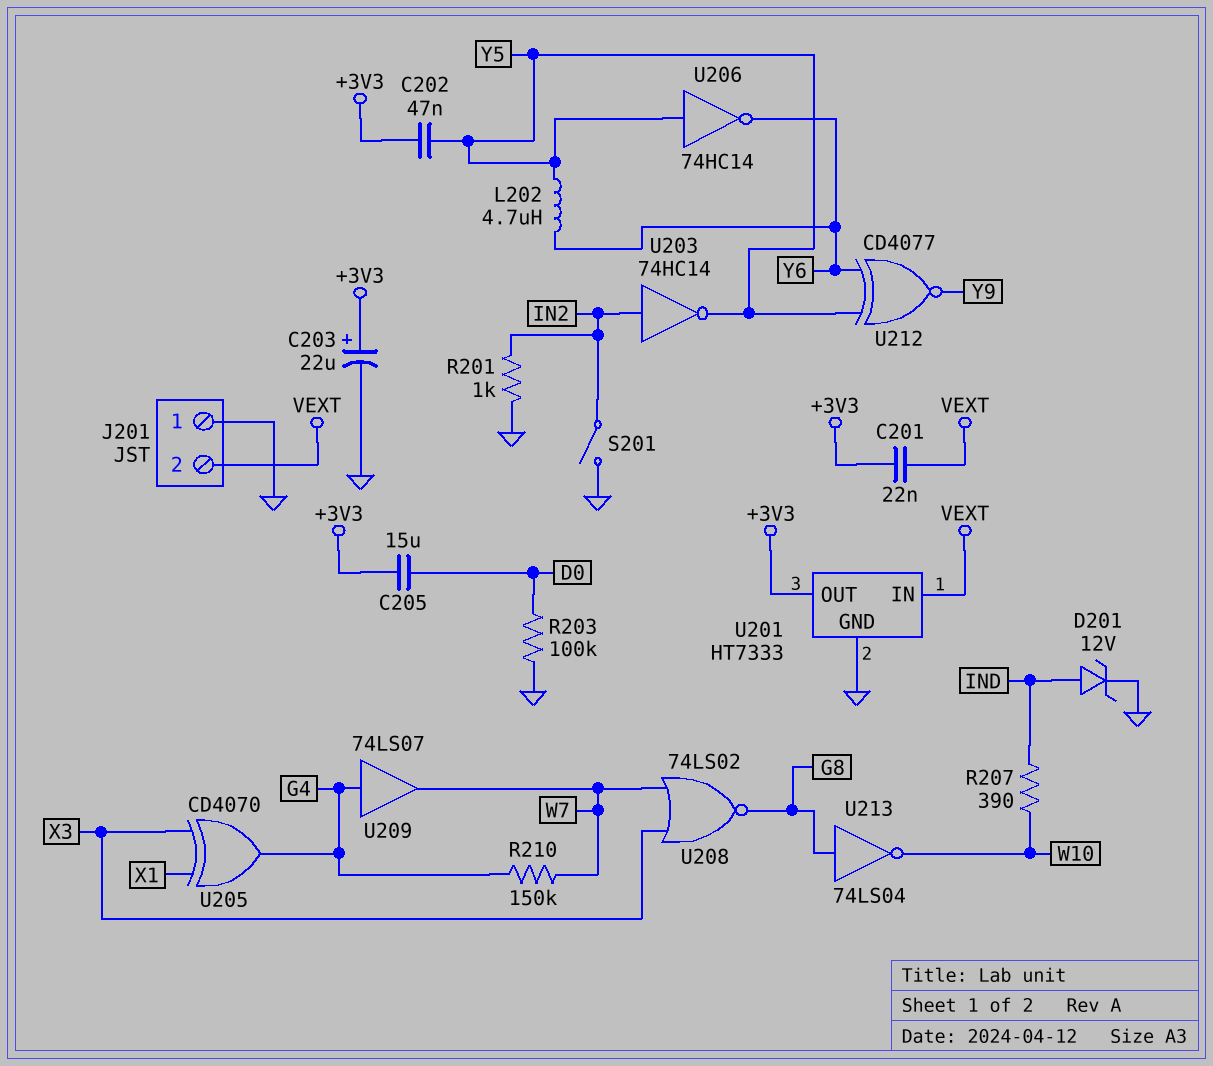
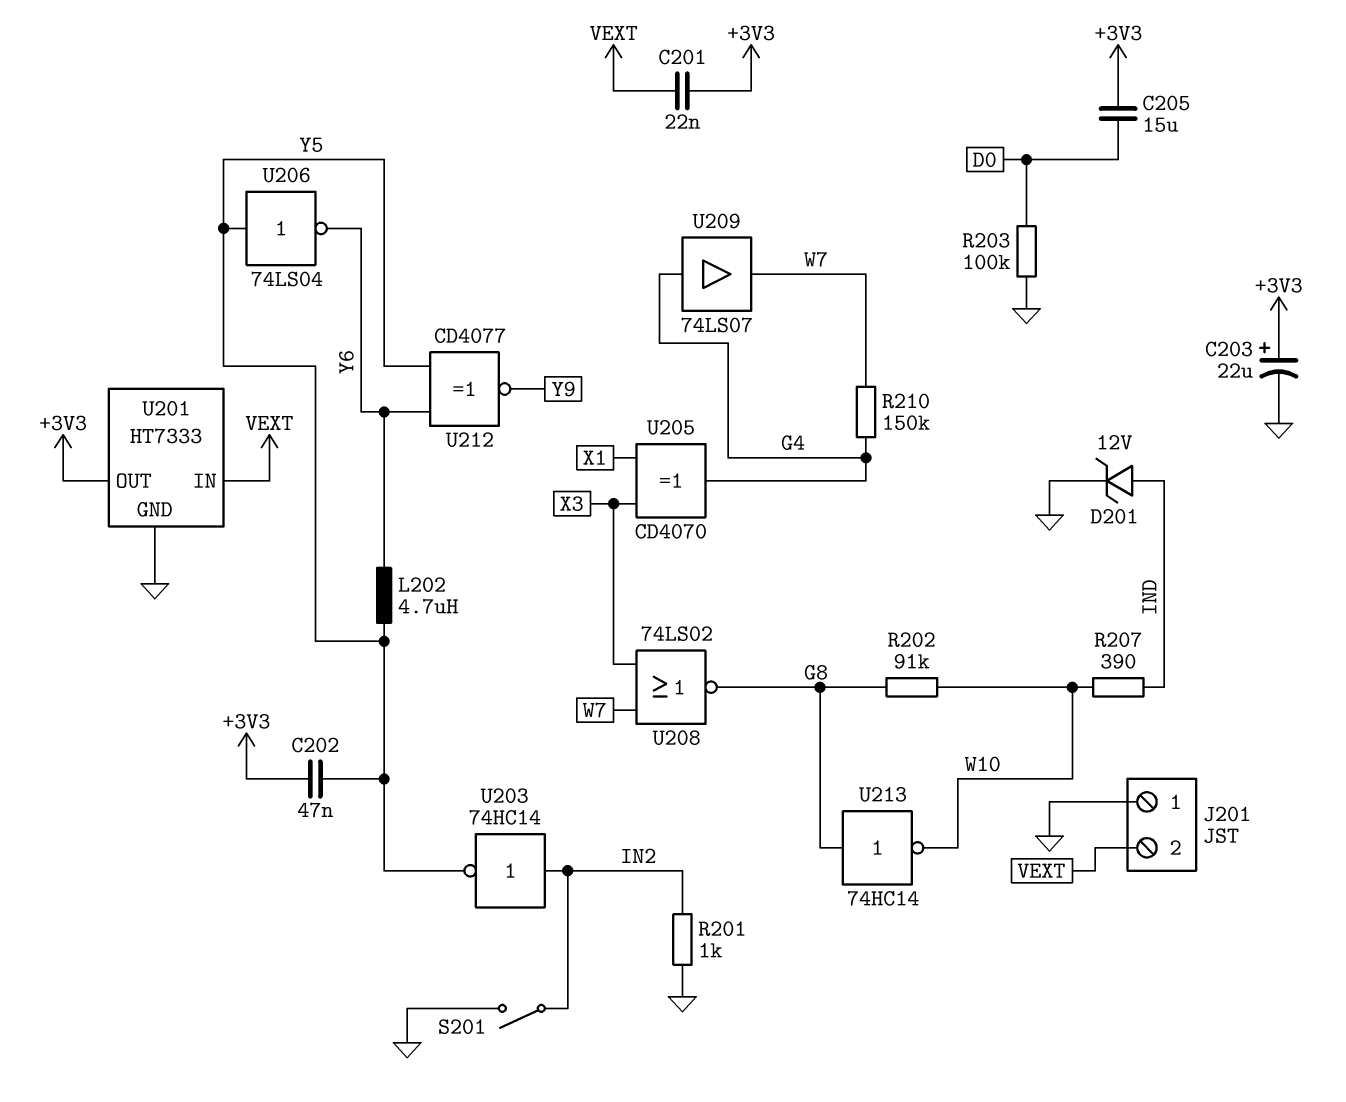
R202: none -> 91k (G8, W10)
U206: NOT 74HC14 (in Y5, out Y6) -> NOT 74LS04 (in Y5, out Y6)
U213: NOT 74LS04 (in G8, out W10) -> NOT 74HC14 (in G8, out W10)

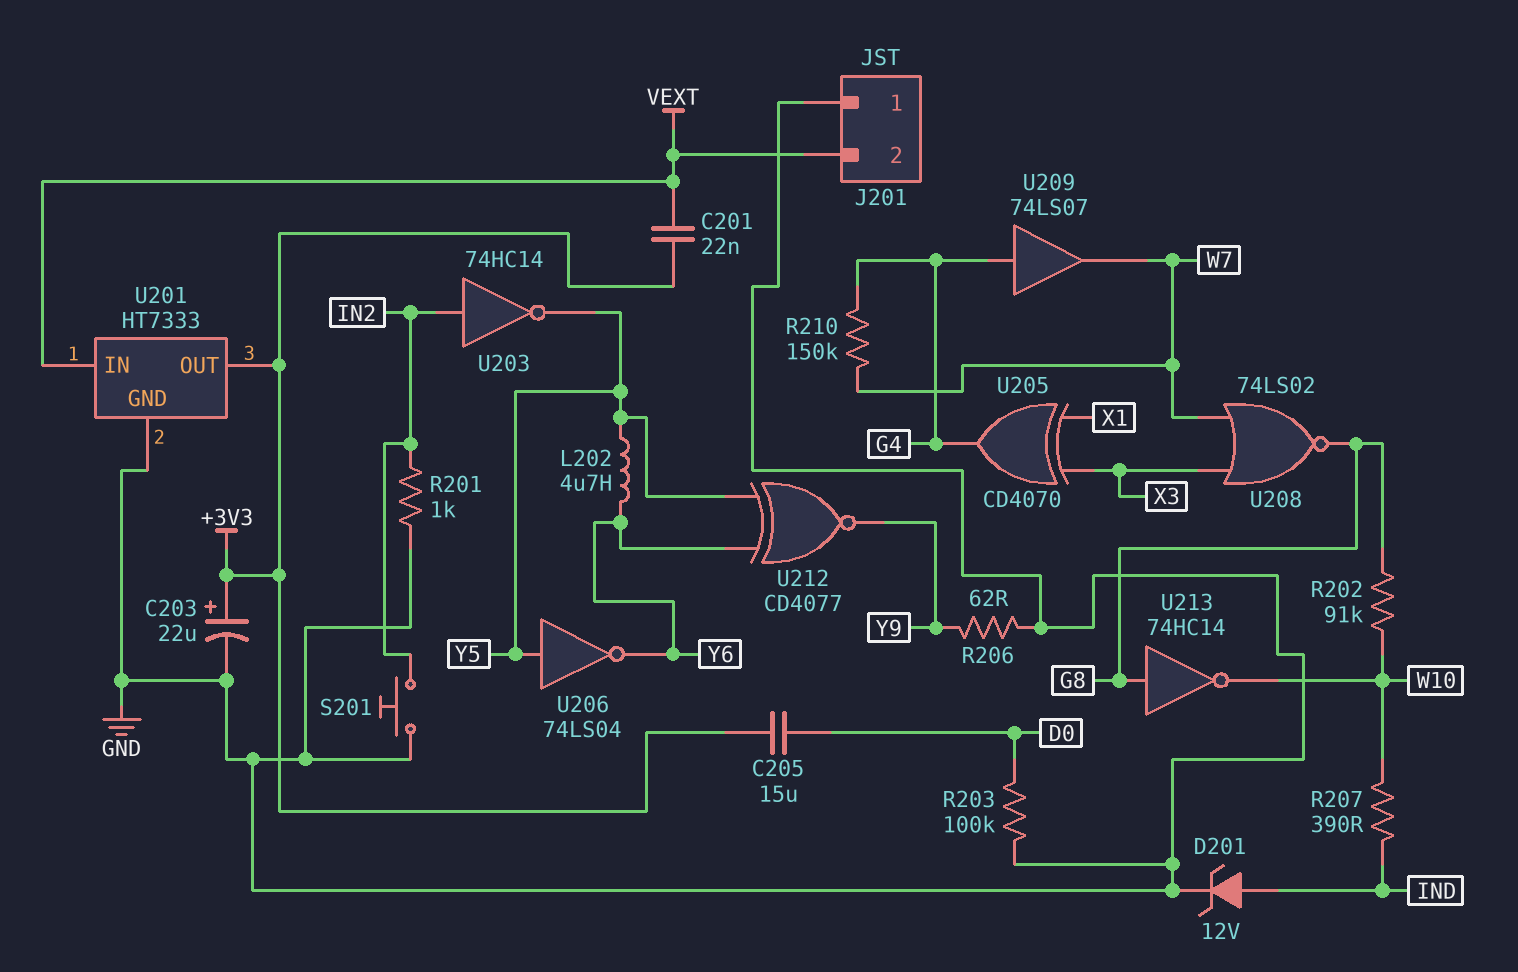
C202: 47nF (+3V3, Y5) -> none
R206: none -> 62 (GND, Y9)
S201: switch (GND, IN2) -> button (GND, IN2)

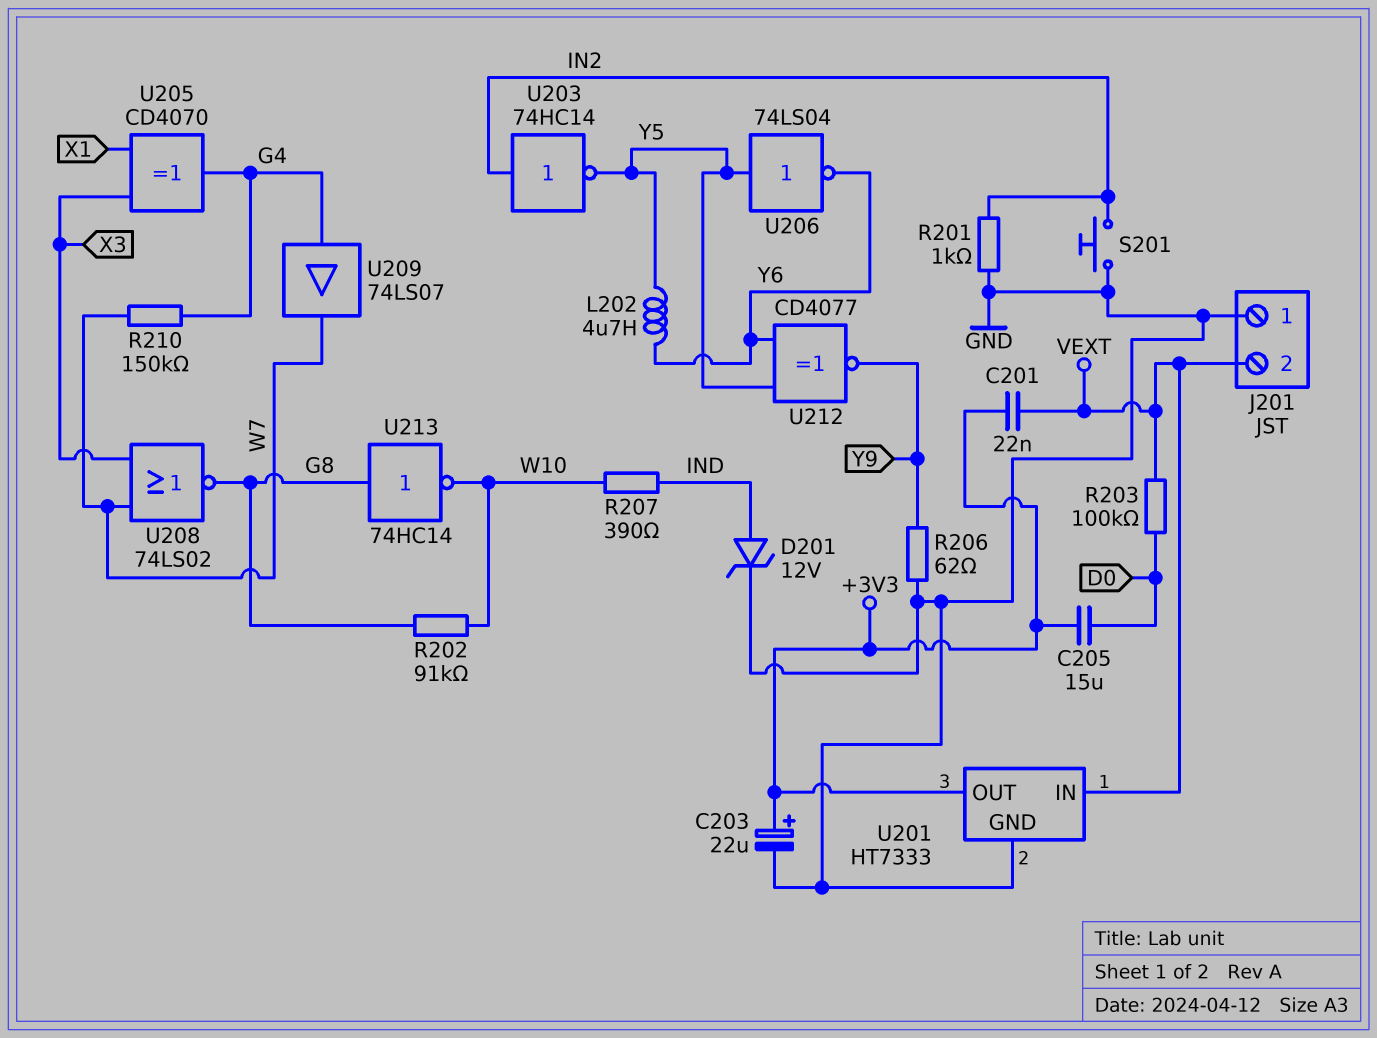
R203: 100k (D0, GND) -> 100k (D0, VEXT)

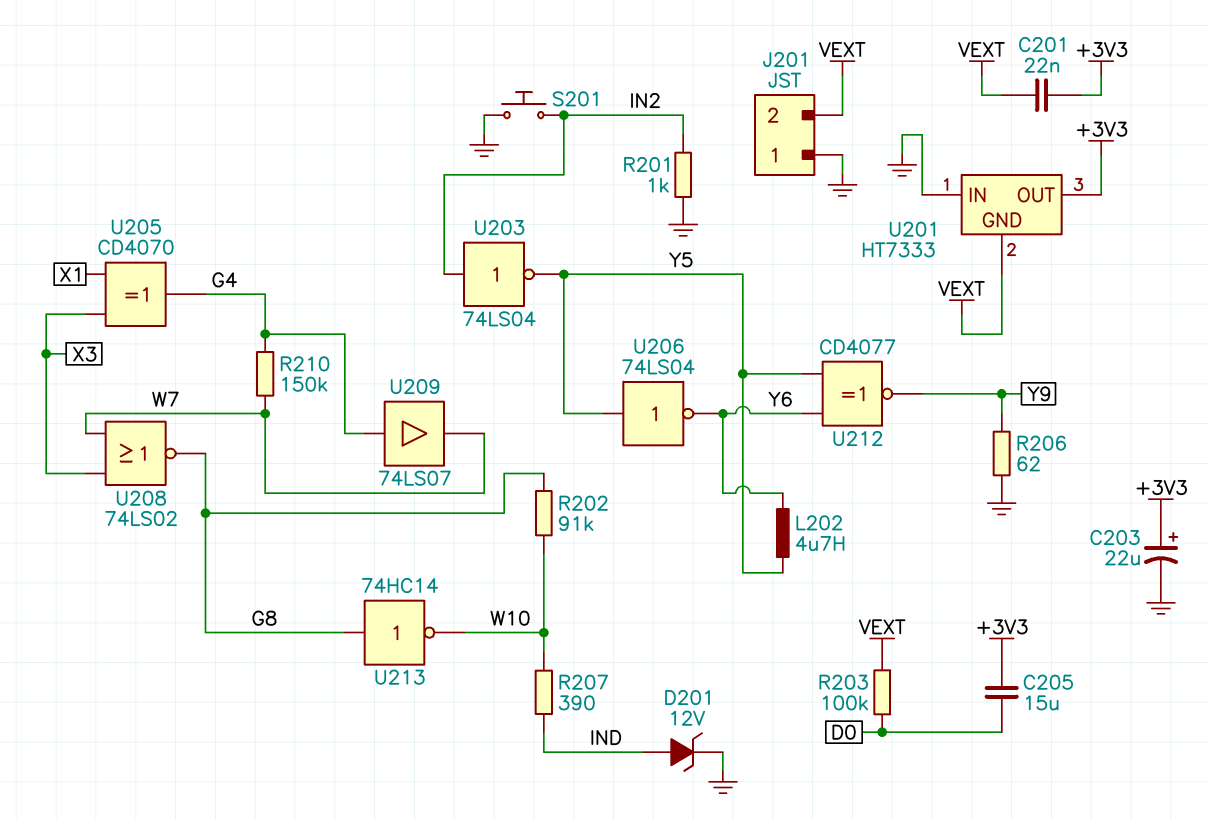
U201 pin GND: GND -> VEXT
U201 pin IN: VEXT -> GND
U203: NOT 74HC14 (in IN2, out Y5) -> NOT 74LS04 (in IN2, out Y5)

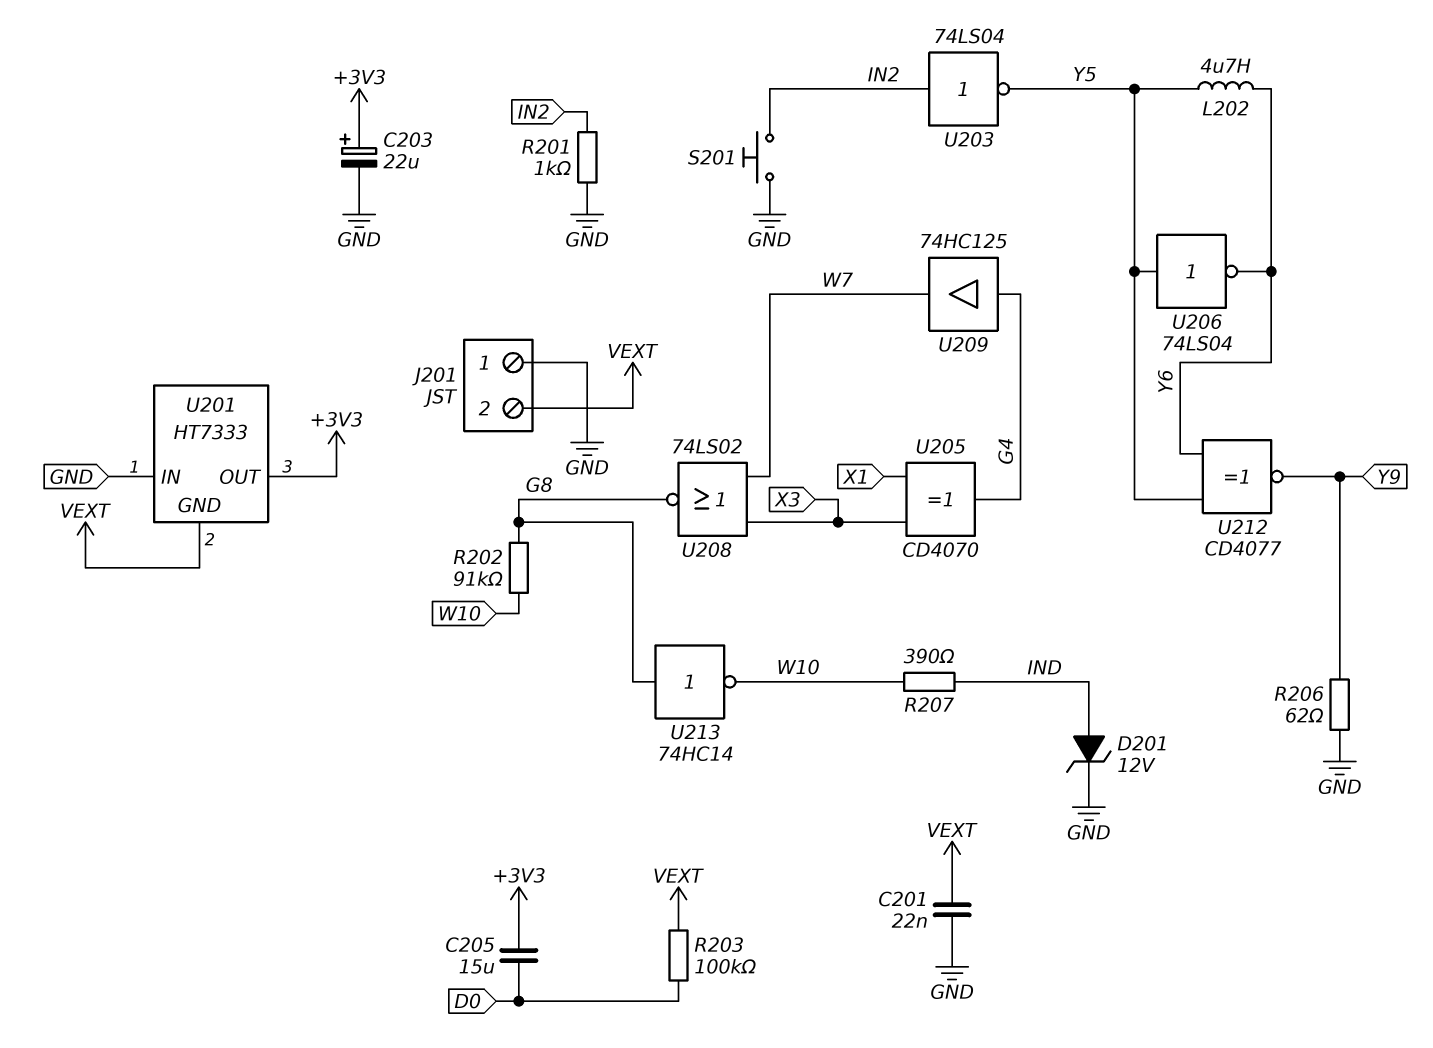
C201: 22nF (+3V3, VEXT) -> 22nF (GND, VEXT)
R210: 150k (G4, W7) -> none
U209: buffer 74LS07 (in G4, out W7) -> buffer 74HC125 (in G4, out W7)

